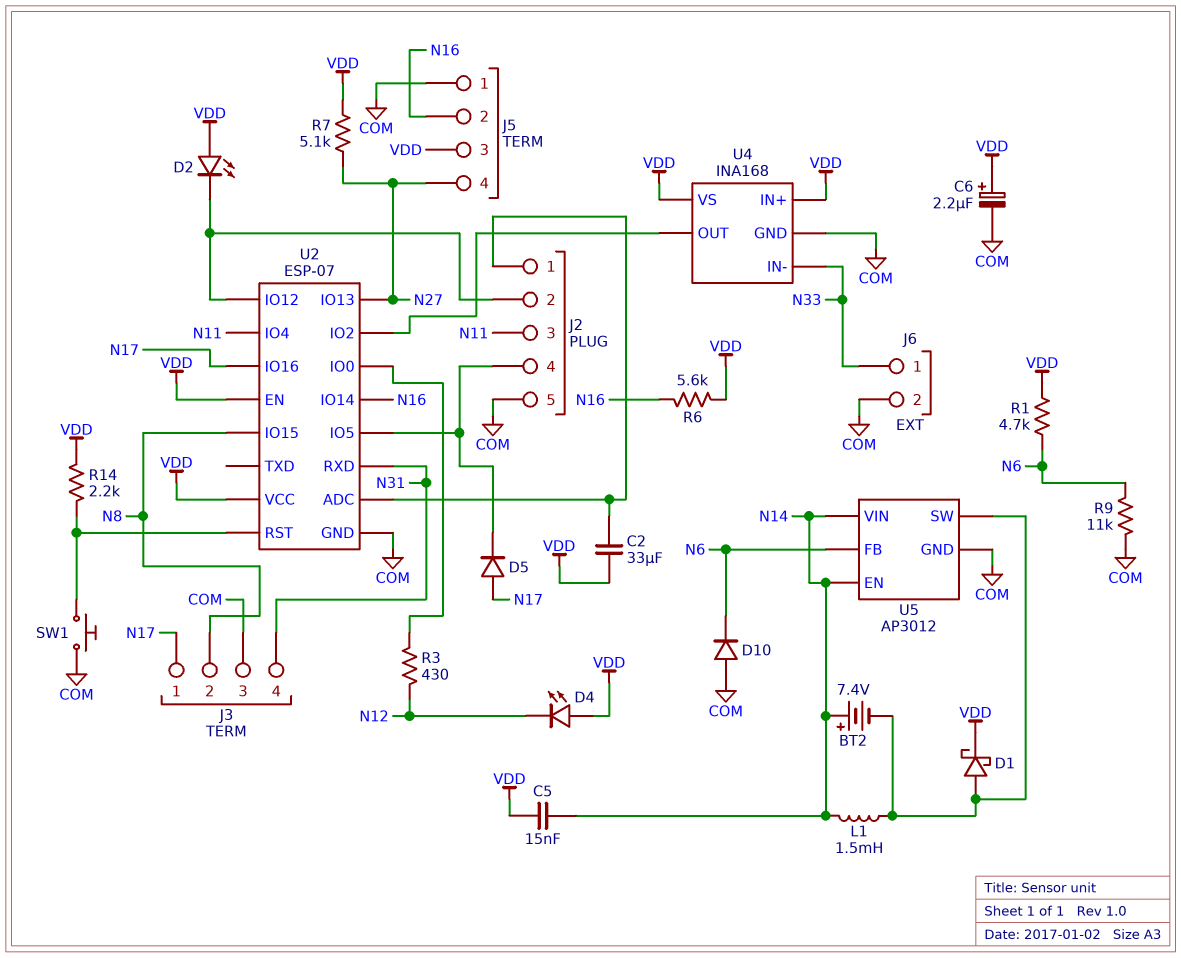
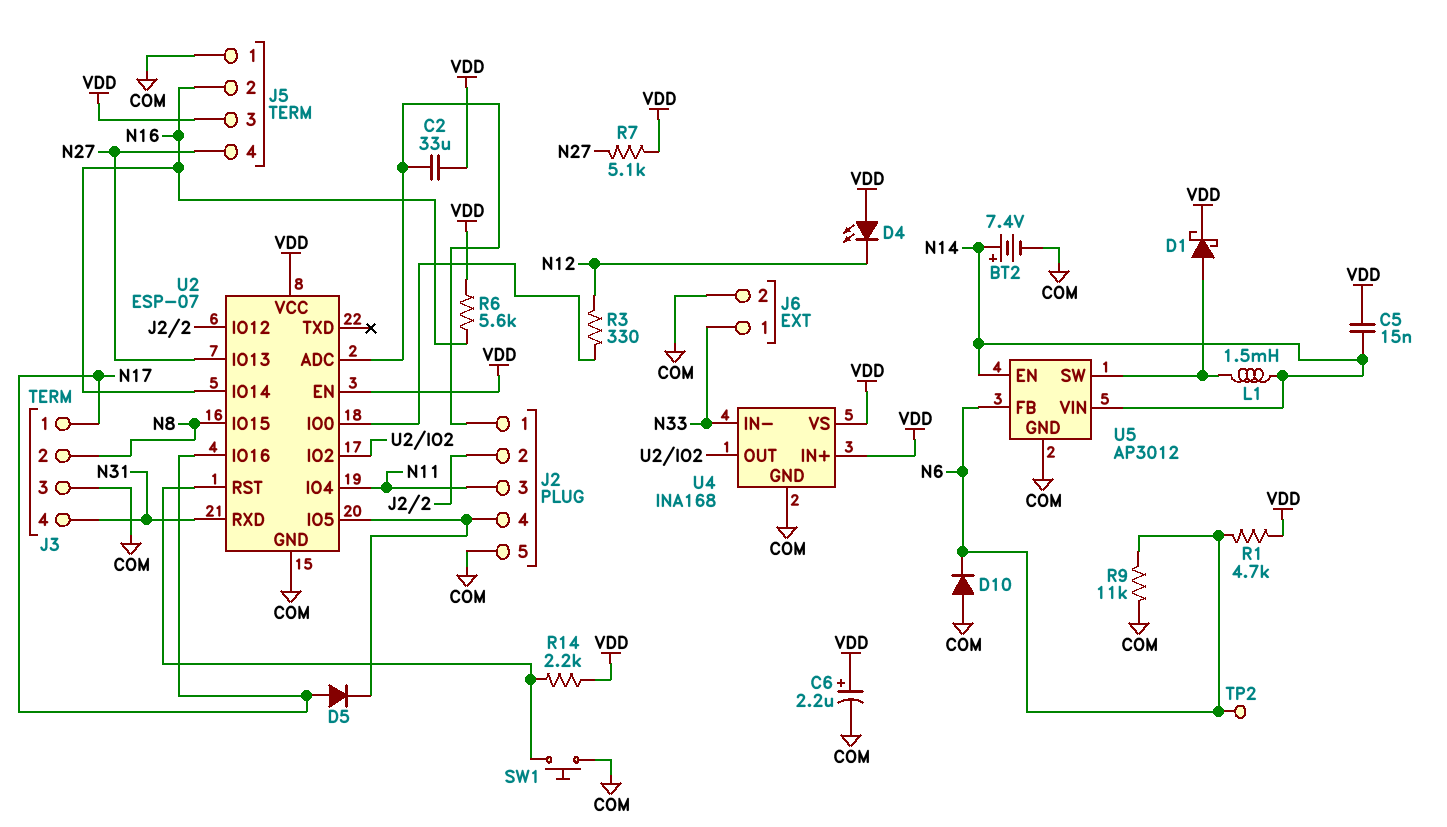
BT2: 7.4V (plus N14, minus U5/SW) -> 7.4V (plus N14, minus COM)
D2: LED (A VDD, K J2/2) -> none
R3: 430 (N12, U2/IO0) -> 330 (N12, U2/IO0)
TP2: none -> test point (N6)

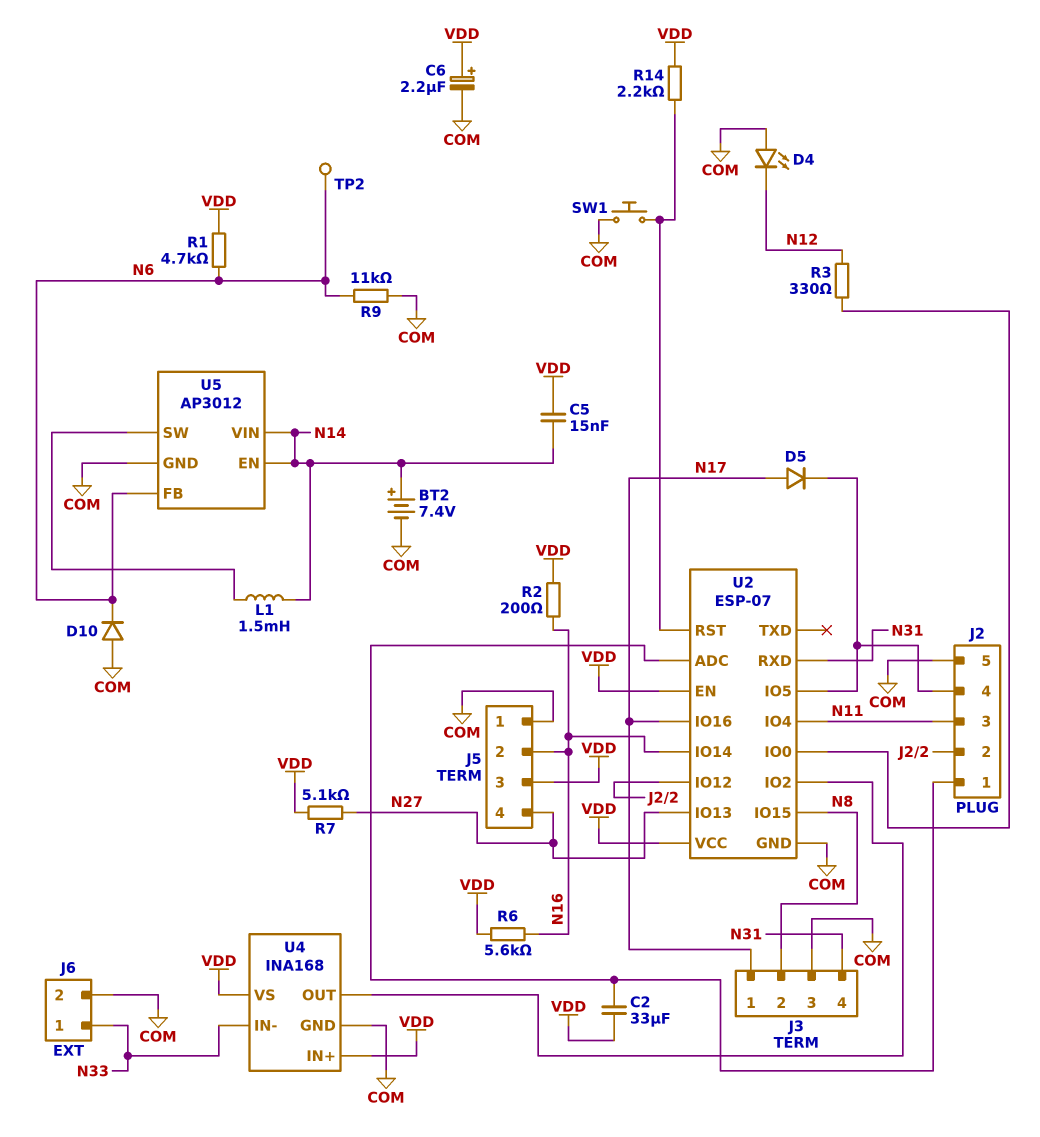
D1: schottky (A U5/SW, K VDD) -> none
D4: LED (A VDD, K N12) -> LED (A COM, K N12)
R2: none -> 200 (N16, VDD)

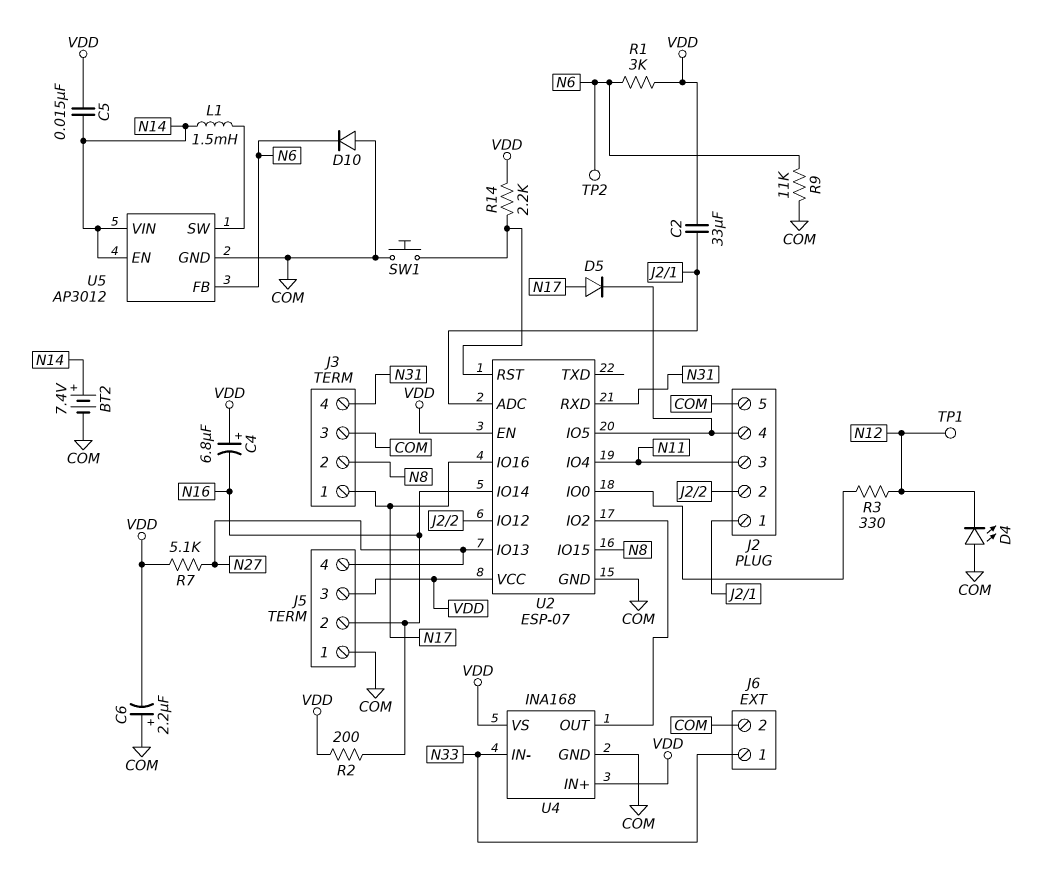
C4: none -> 6.8uF (plus VDD, minus N16)
C6: 2.2uF (plus VDD, minus COM) -> 2.2uF (plus COM, minus VDD)
R1: 4.7k (N6, VDD) -> 3k (N6, VDD)
R6: 5.6k (N16, VDD) -> none
TP1: none -> test point (N12)

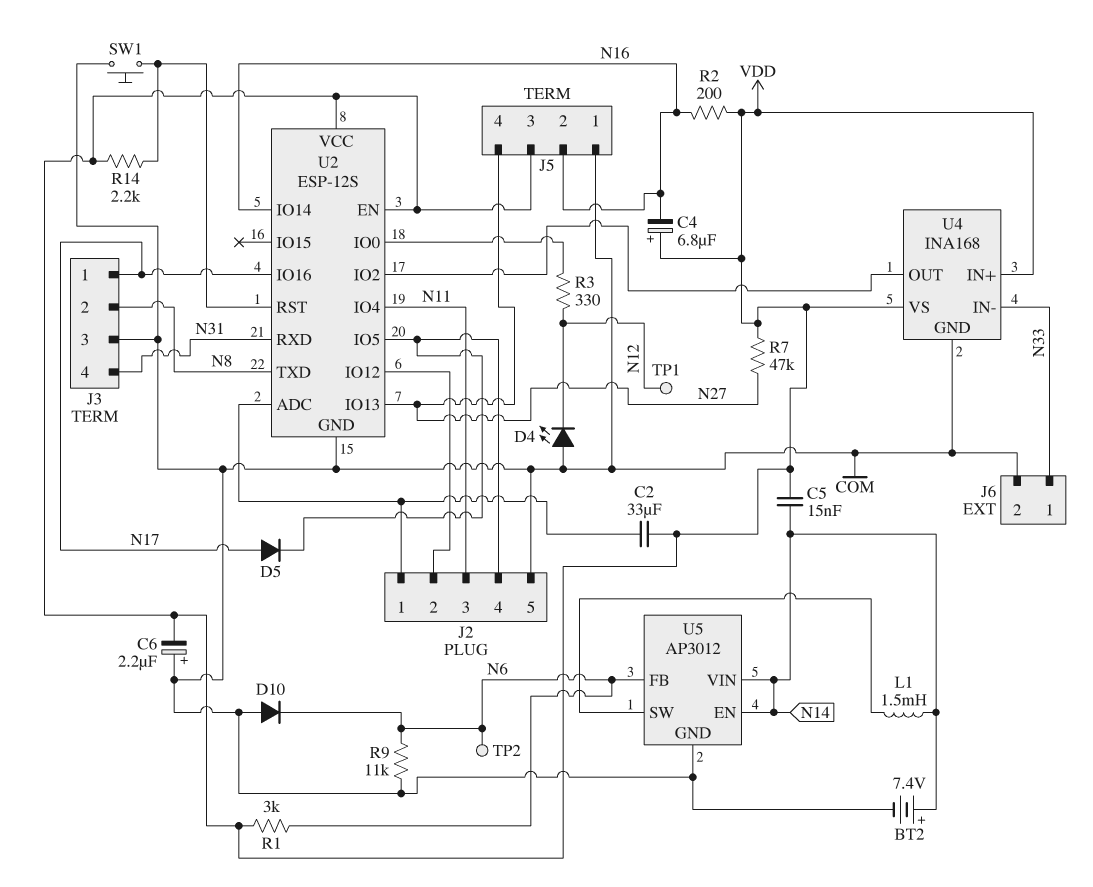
R7: 5.1k (N27, VDD) -> 47k (N27, VDD)
U2: ESP-07 -> ESP-12S
U2 pin IO15: N8 -> none
U2 pin TXD: none -> N8

